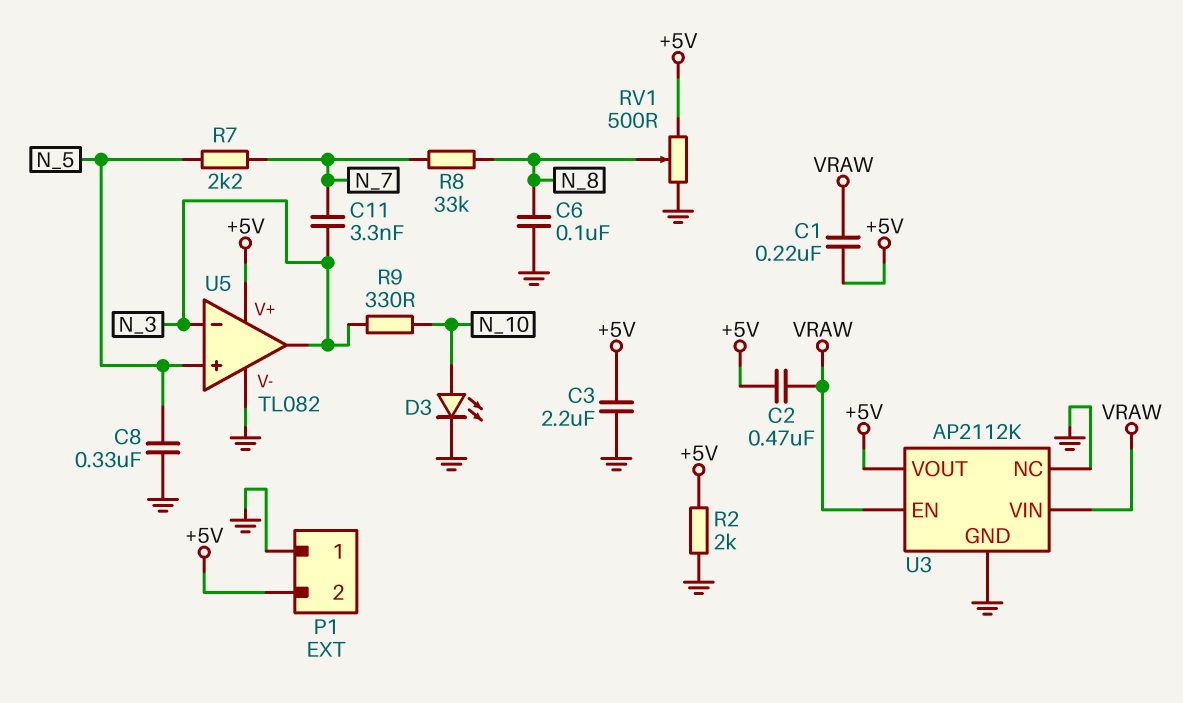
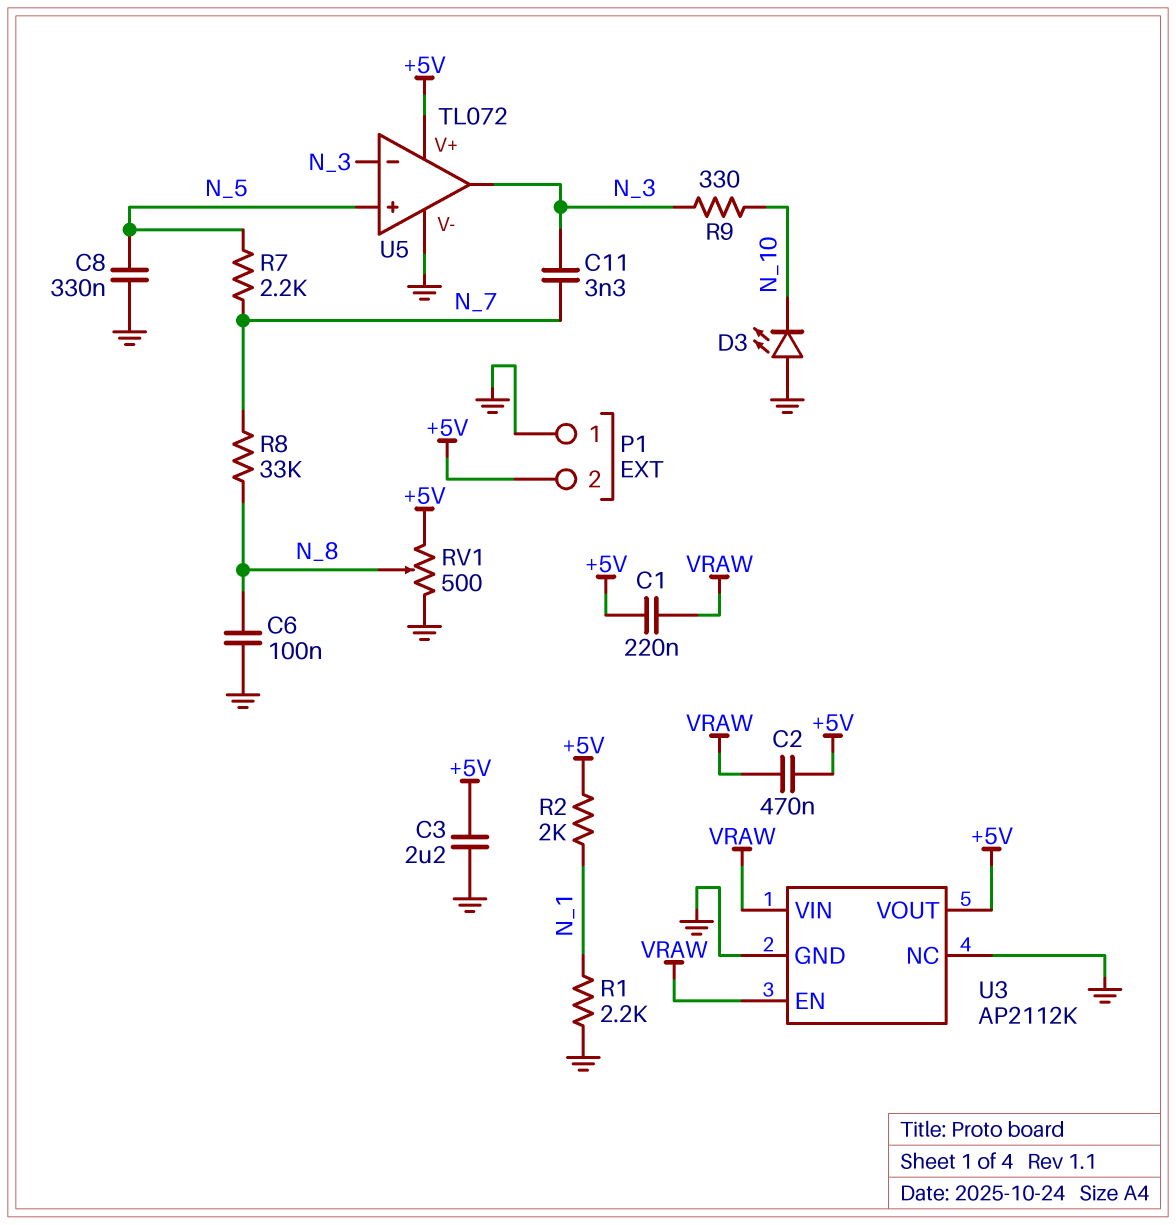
D3: LED (A N_10, K GND) -> LED (A GND, K N_10)
R1: none -> 2.2k (GND, N_1)
R2: 2k (+5V, GND) -> 2k (+5V, N_1)
U5: TL082 -> TL072

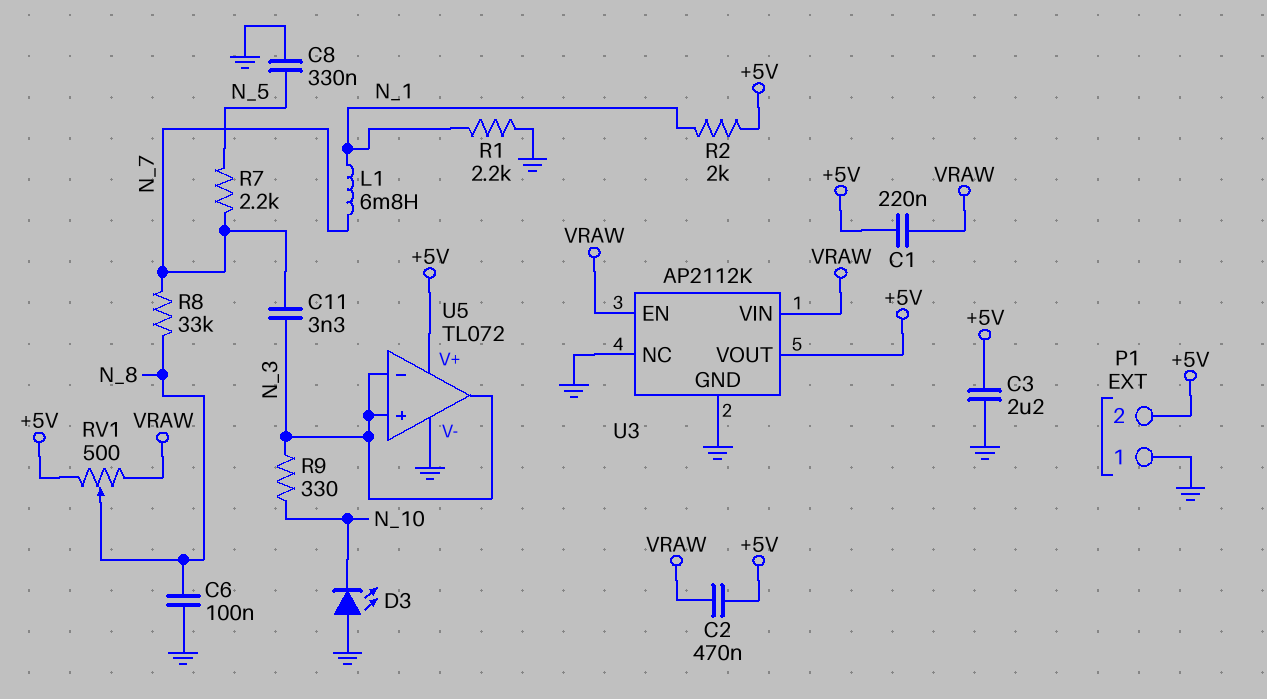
L1: none -> 6.8mH (N_1, N_7)
RV1: 500 (+5V, GND, wiper N_8) -> 500 (+5V, VRAW, wiper N_8)
U5 pin in+: N_5 -> N_3

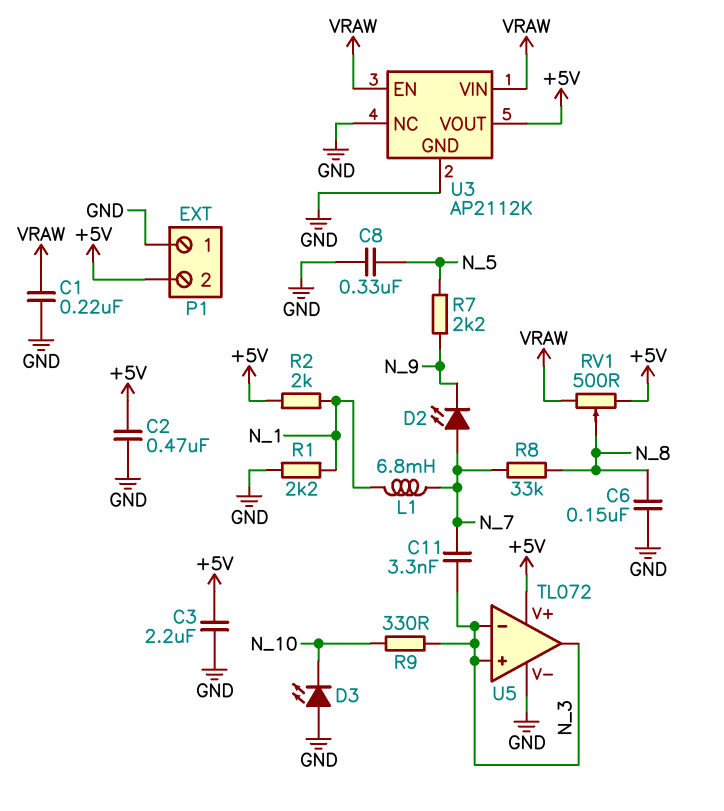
C1: 220nF (+5V, VRAW) -> 220nF (GND, VRAW)
C2: 470nF (+5V, VRAW) -> 470nF (+5V, GND)
C6: 100nF (GND, N_8) -> 150nF (GND, N_8)
D2: none -> LED (A N_7, K N_9)
R7: 2.2k (N_5, N_7) -> 2.2k (N_5, N_9)

